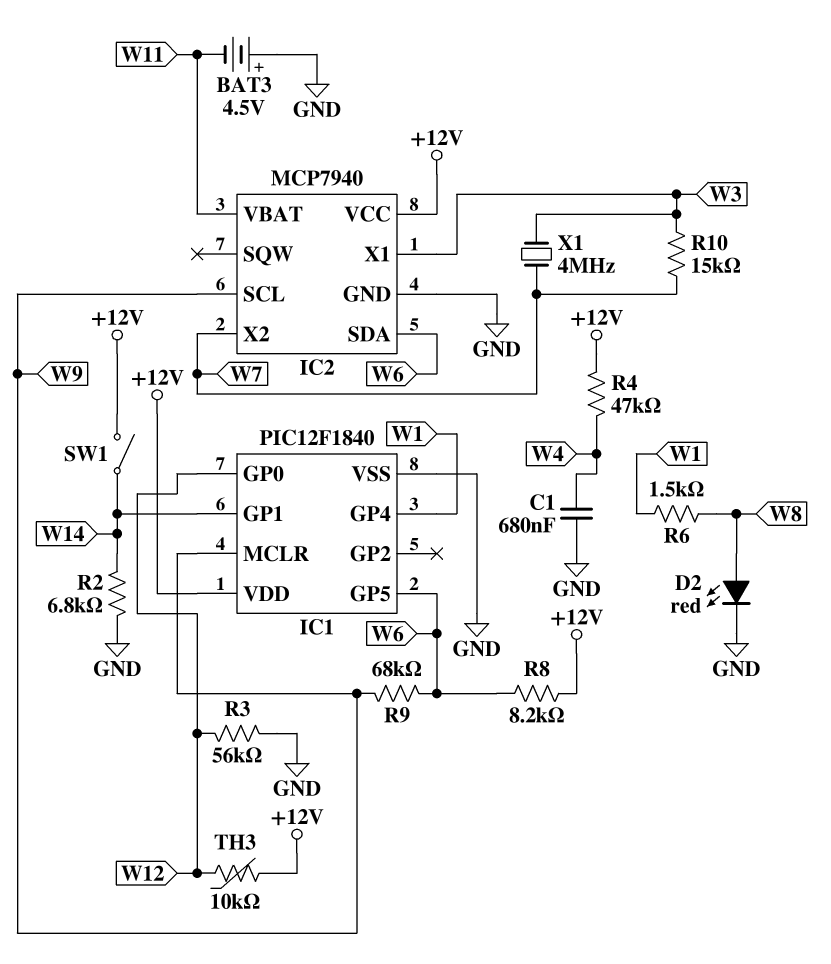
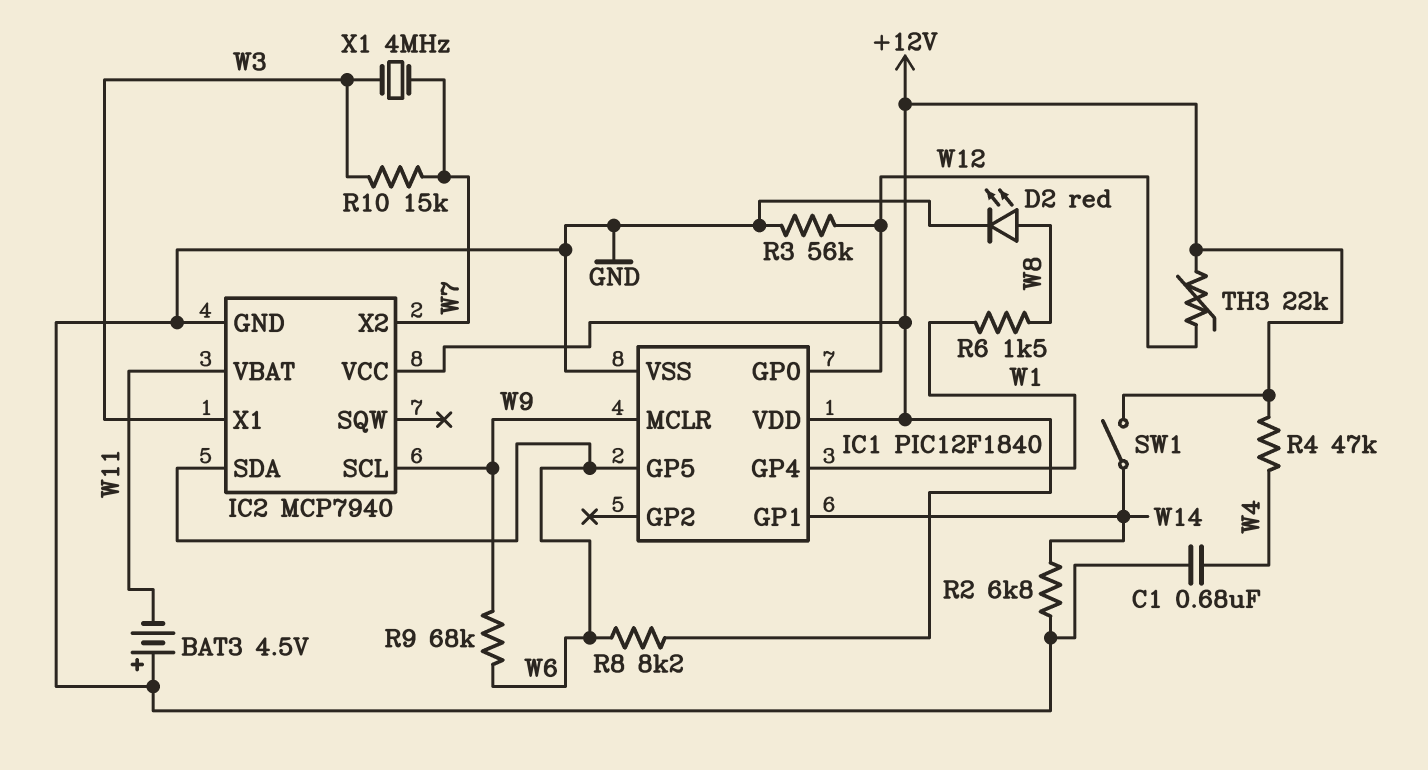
TH3: 10k (+12V, W12) -> 22k (+12V, W12)

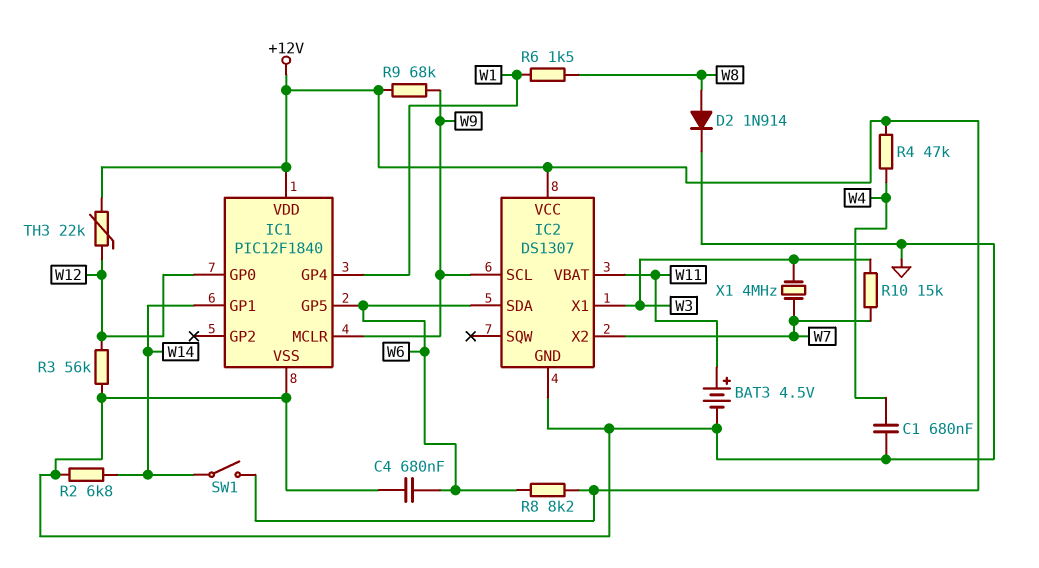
BAT3: 4.5V (plus GND, minus W11) -> 4.5V (plus W11, minus GND)
C4: none -> 680nF (GND, W6)
D2: LED red (A W8, K GND) -> diode 1N914 (A W8, K GND)
IC2: MCP7940 -> DS1307
R9: 68k (W6, W9) -> 68k (+12V, W9)

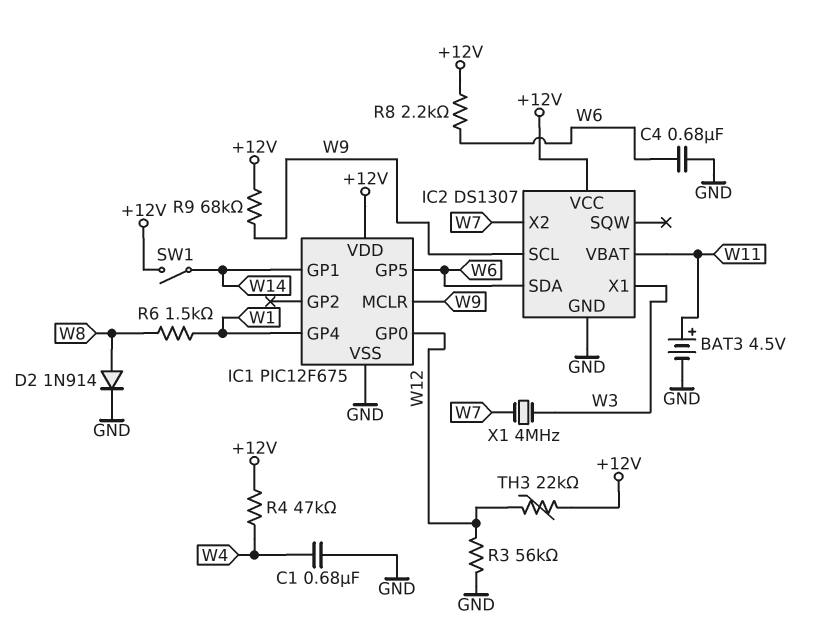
IC1: PIC12F1840 -> PIC12F675
R2: 6.8k (GND, W14) -> none
R8: 8.2k (+12V, W6) -> 2.2k (+12V, W6)
R10: 15k (W3, W7) -> none

